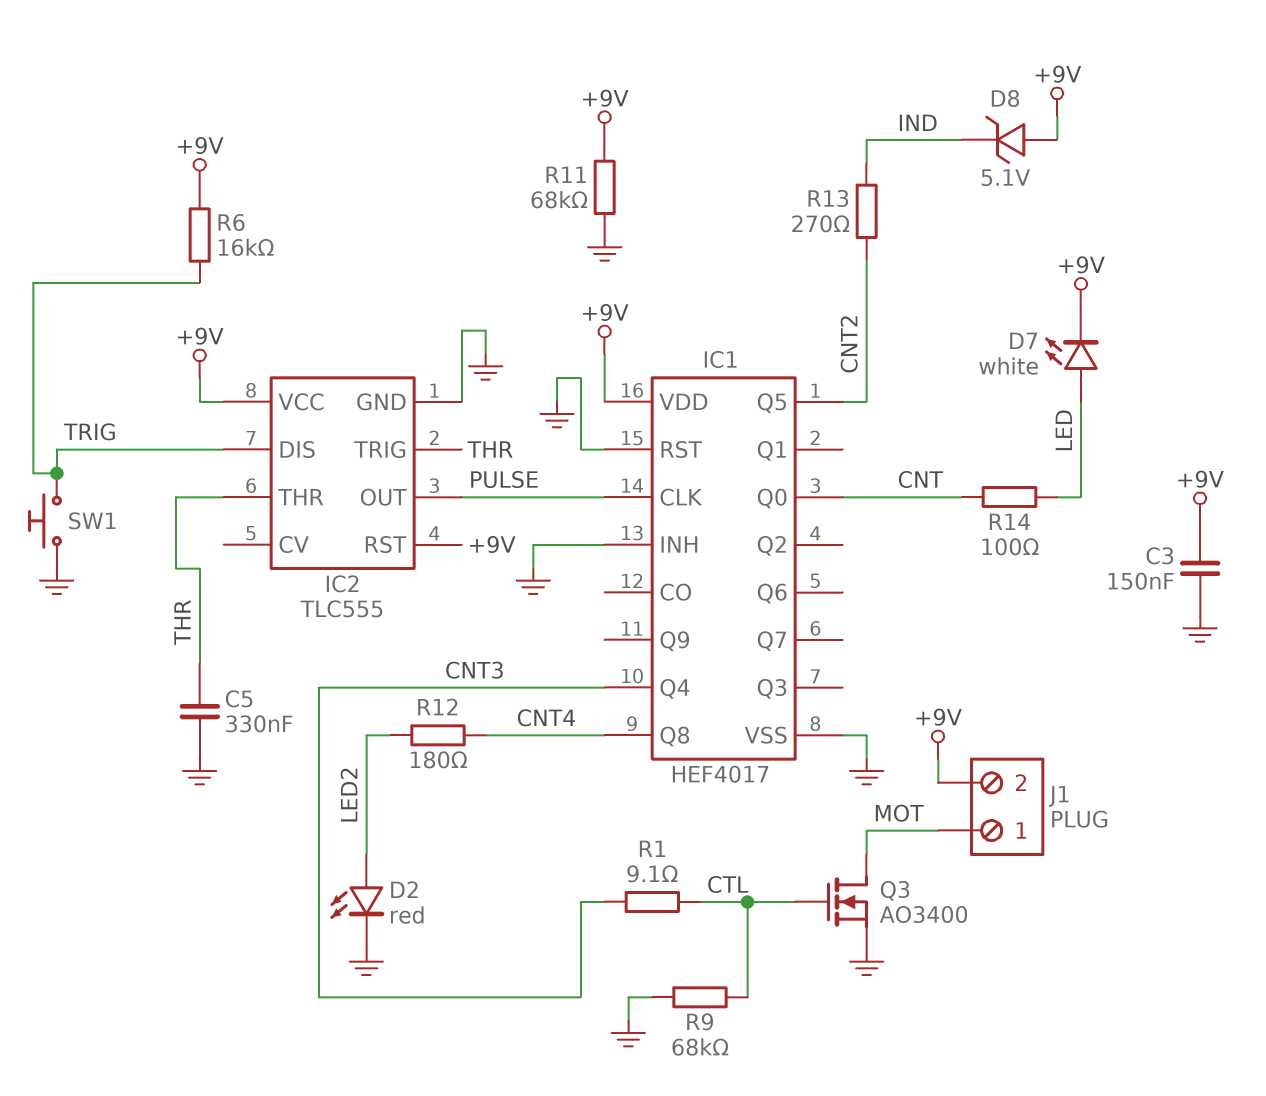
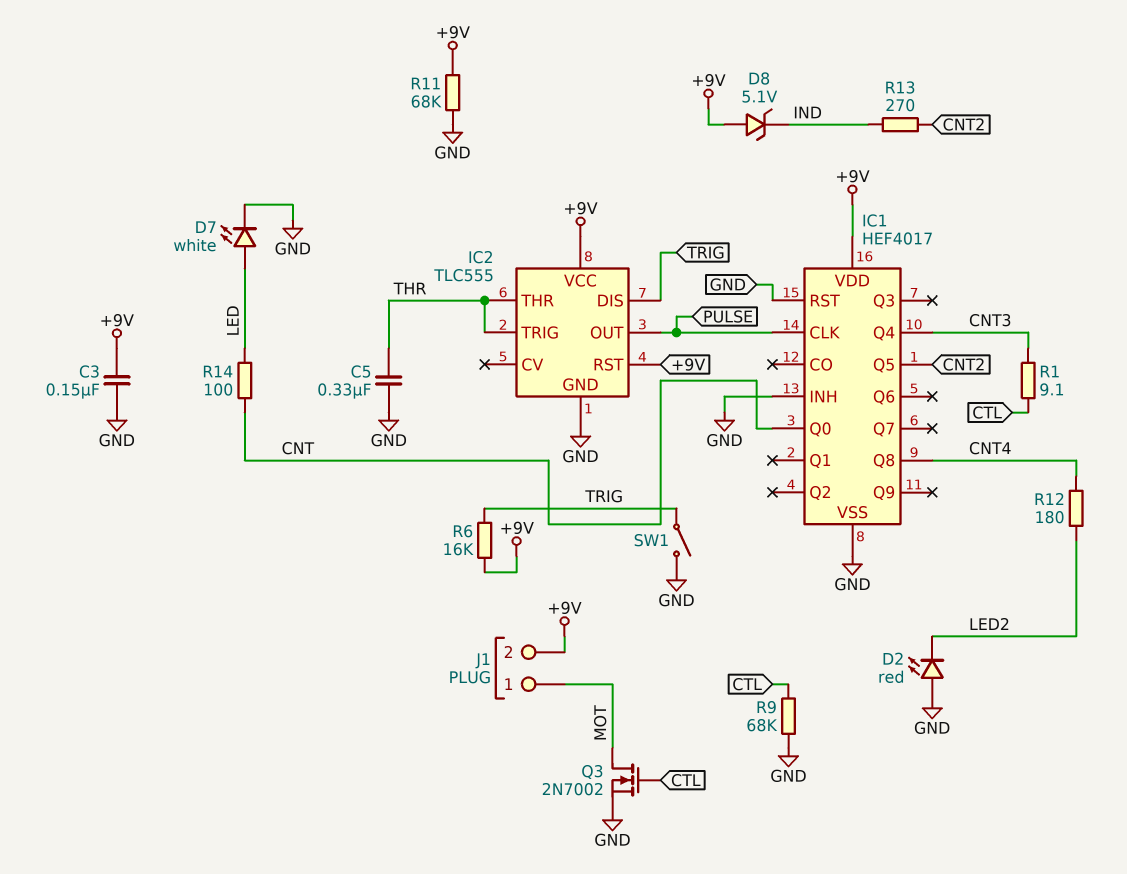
D2: LED red (A LED2, K GND) -> LED red (A GND, K LED2)
D7: LED white (A LED, K +9V) -> LED white (A LED, K GND)
Q3: NMOS AO3400 (G CTL, D MOT, S GND) -> NMOS 2N7002 (G CTL, D MOT, S GND)
SW1: button (GND, TRIG) -> switch (GND, TRIG)

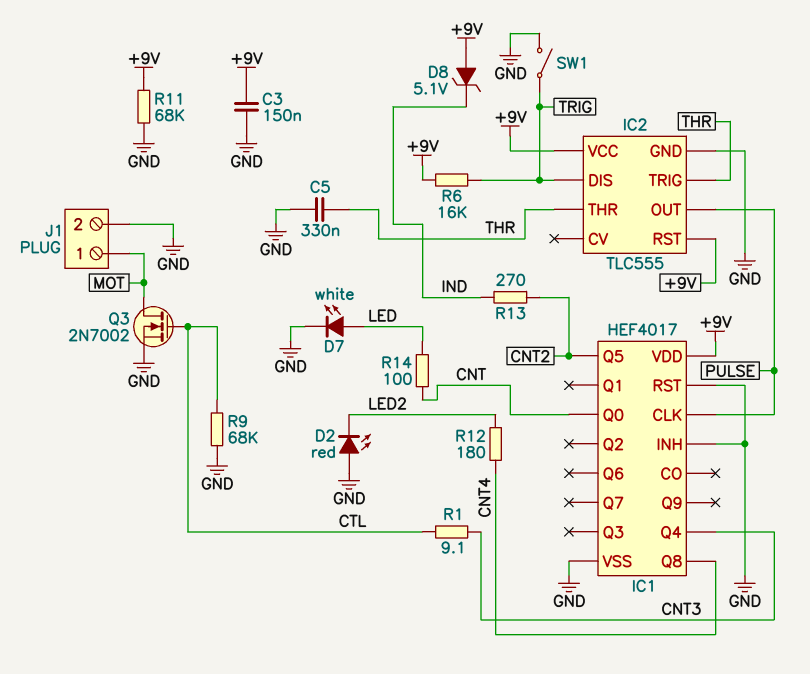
J1 pin 2: +9V -> GND

